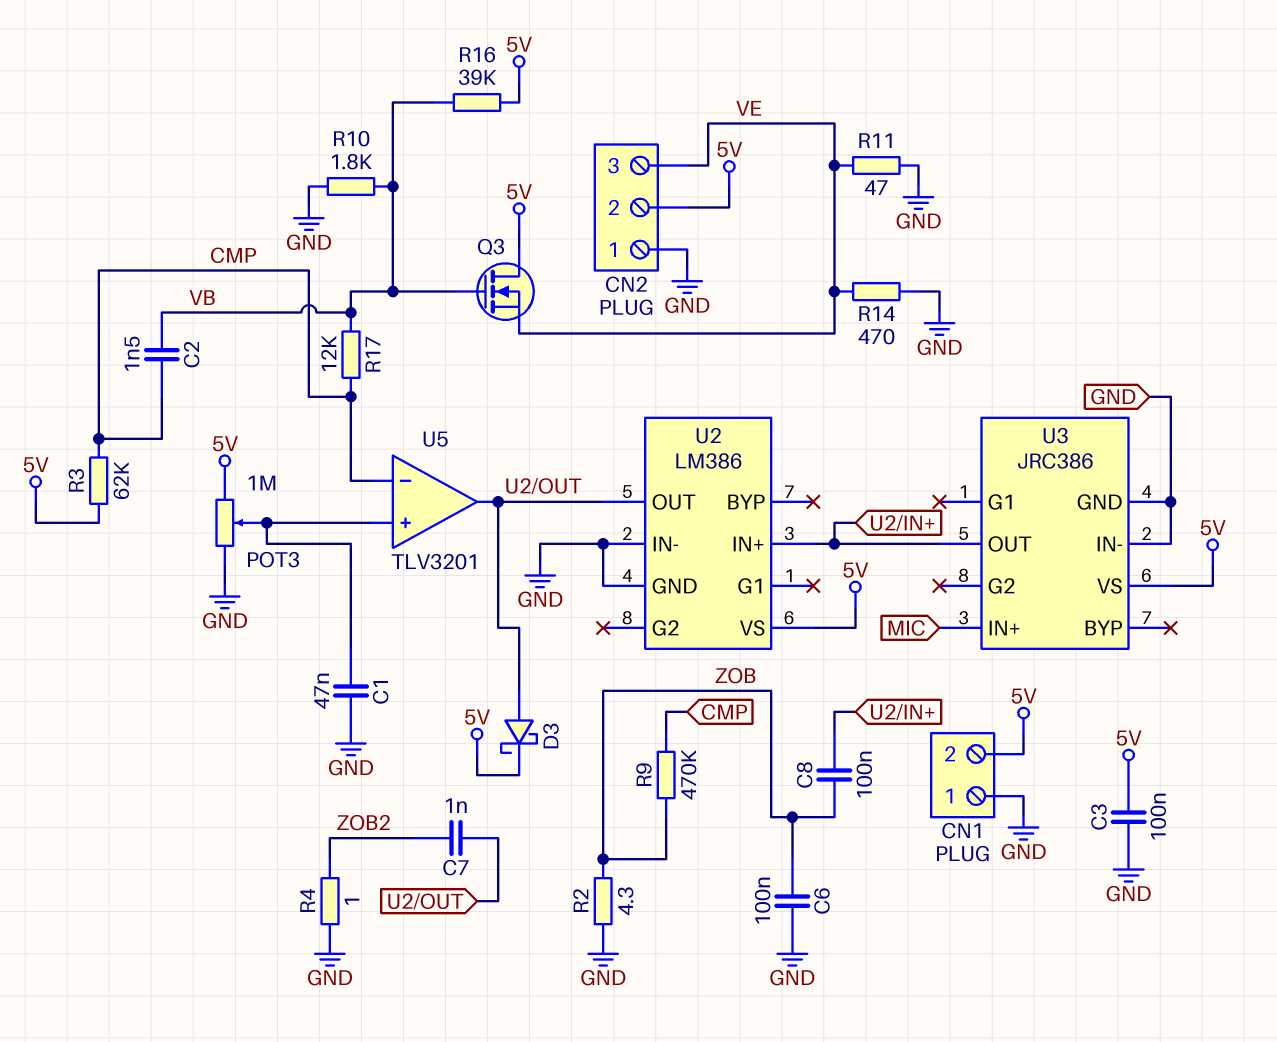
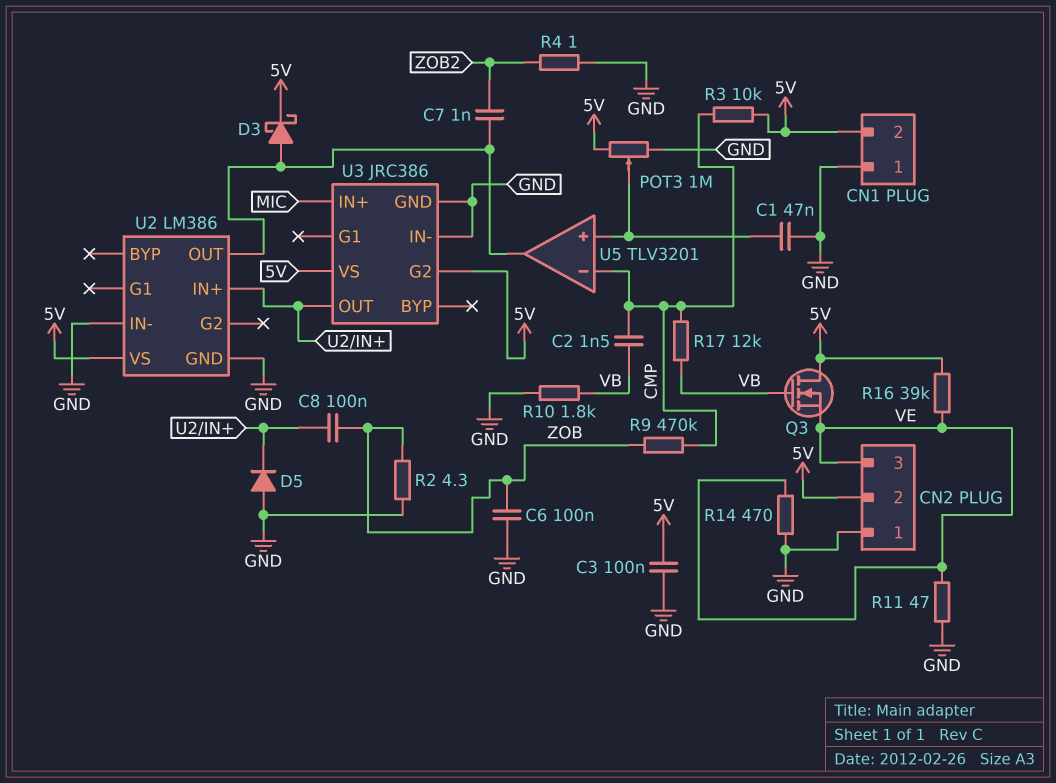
D5: none -> diode (A GND, K U2/IN+)
R3: 62k (5V, CMP) -> 10k (5V, CMP)
R16: 39k (5V, VB) -> 39k (5V, VE)
U3 pin G2: none -> 5V

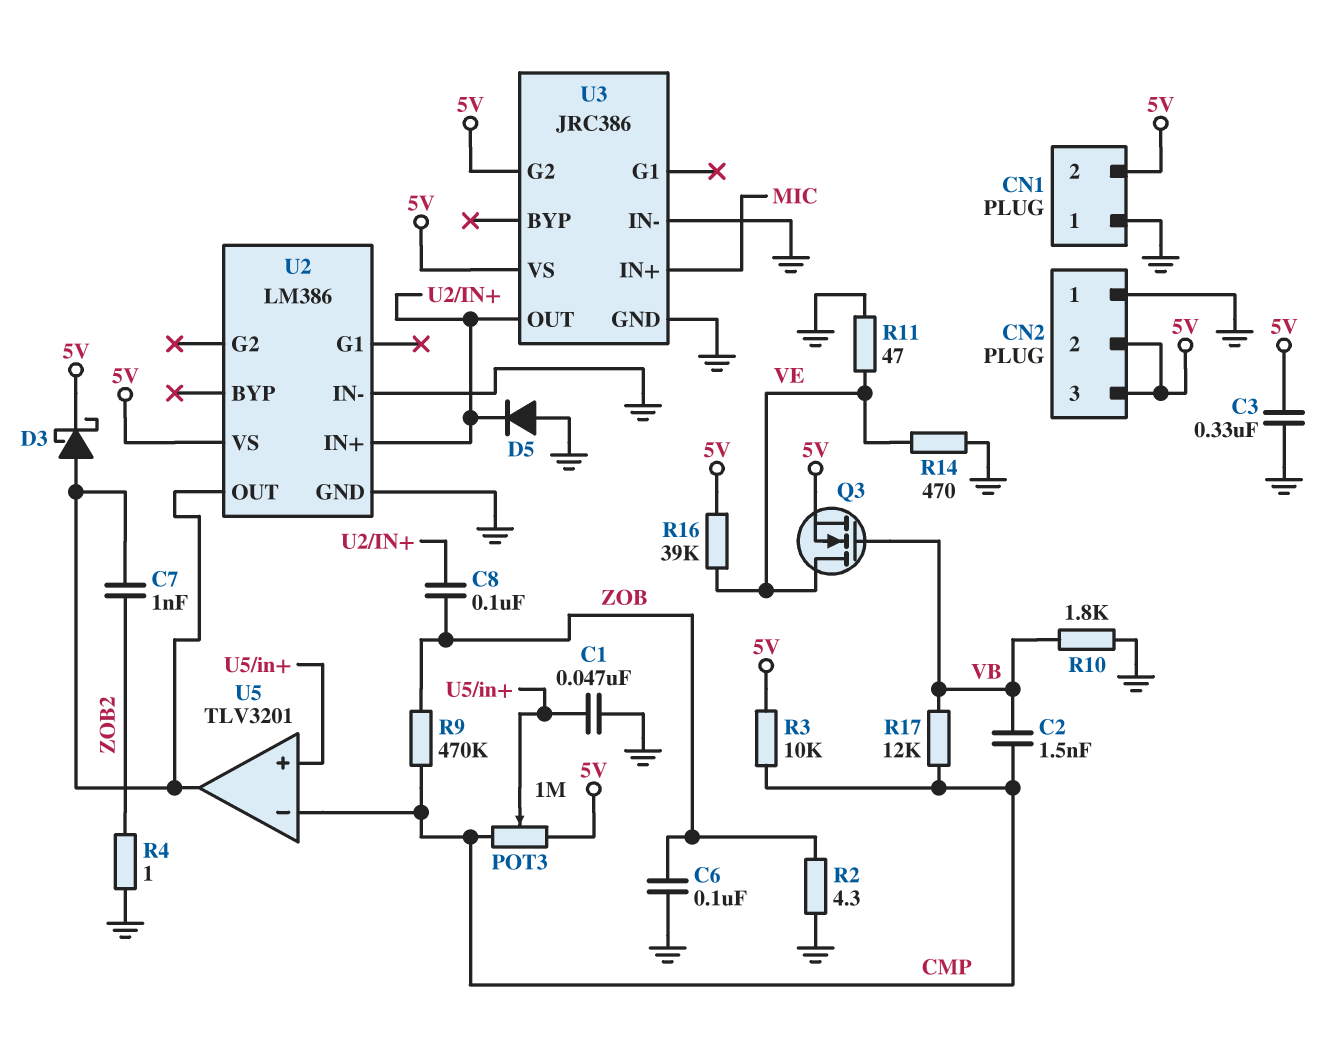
C3: 100nF (5V, GND) -> 330nF (5V, GND)
CN2 pin 3: VE -> 5V
POT3: 1M (5V, GND, wiper U5/in+) -> 1M (5V, CMP, wiper U5/in+)
Q3: NMOS (G VB, D 5V, S VE) -> NMOS (G VB, D VE, S 5V)

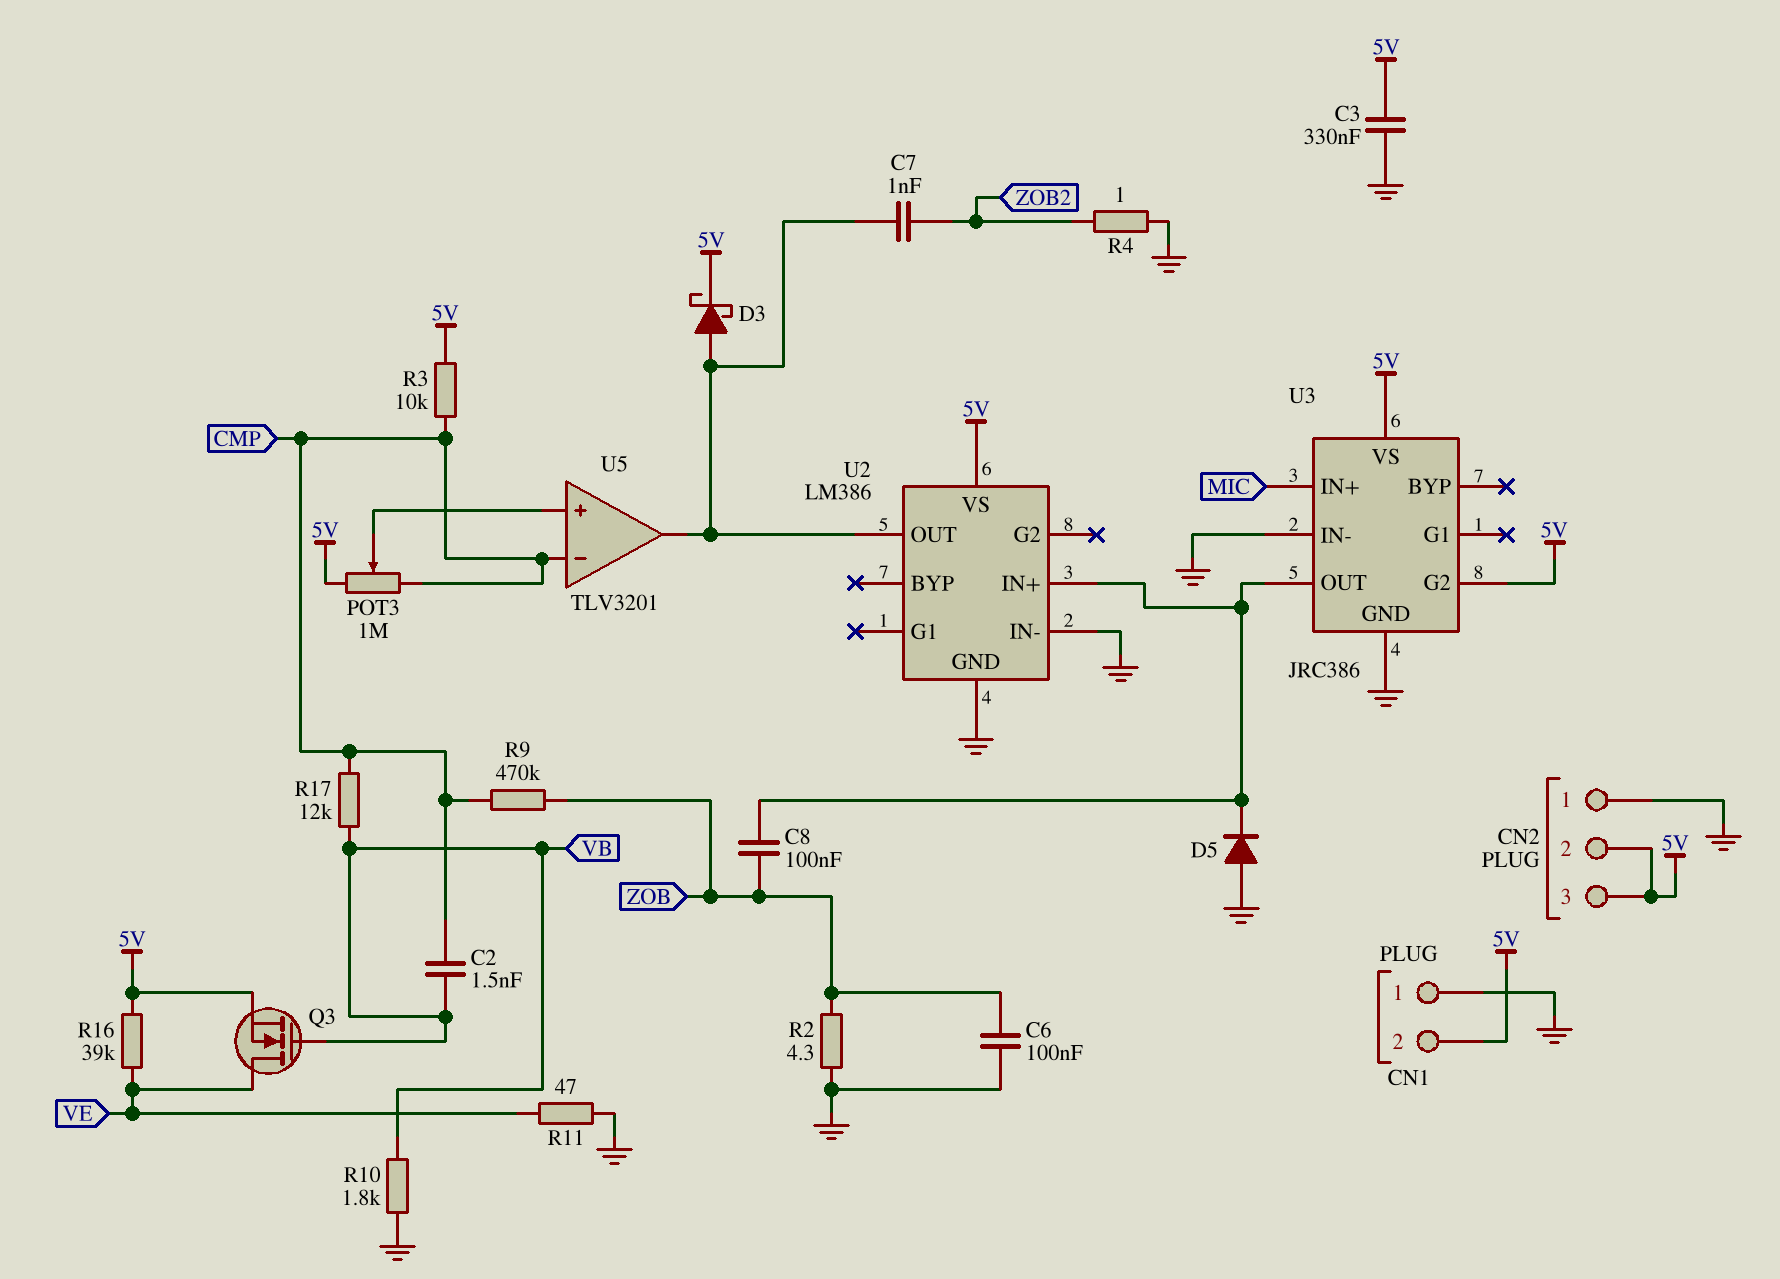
C1: 47nF (GND, U5/in+) -> none
R14: 470 (GND, VE) -> none

